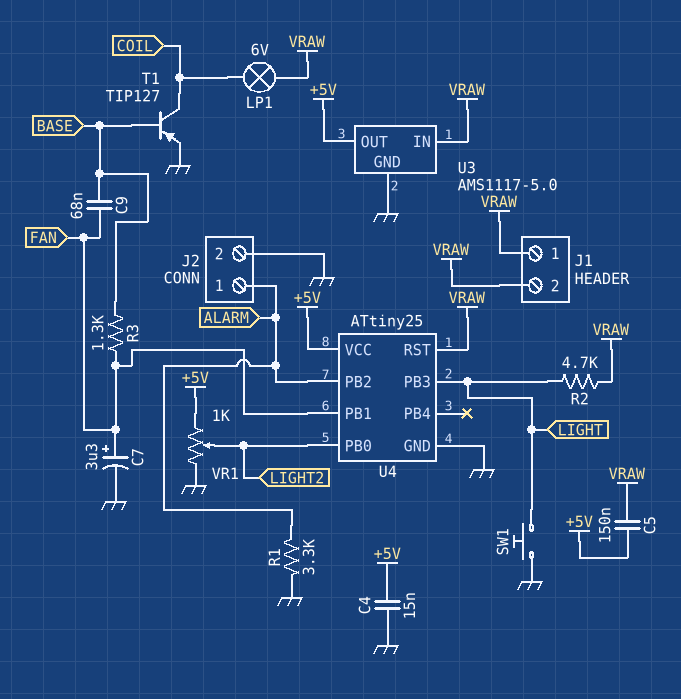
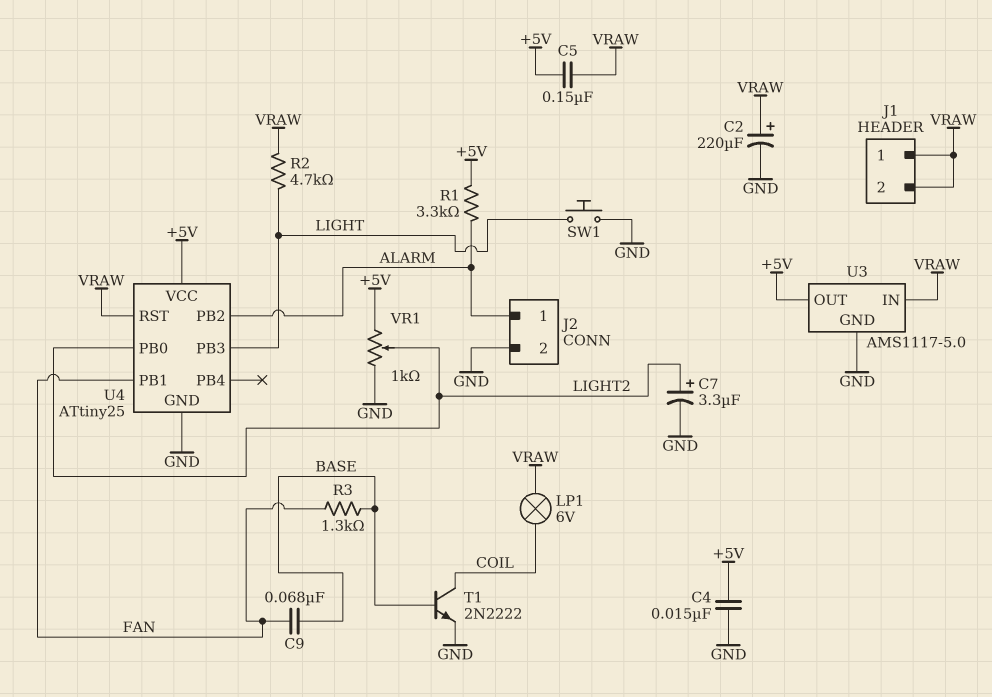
C2: none -> 220uF (plus VRAW, minus GND)
C7: 3.3uF (plus FAN, minus GND) -> 3.3uF (plus LIGHT2, minus GND)
R1: 3.3k (ALARM, GND) -> 3.3k (+5V, ALARM)
T1: PNP TIP127 (B BASE, C COIL, E GND) -> NPN 2N2222 (B BASE, C COIL, E GND)

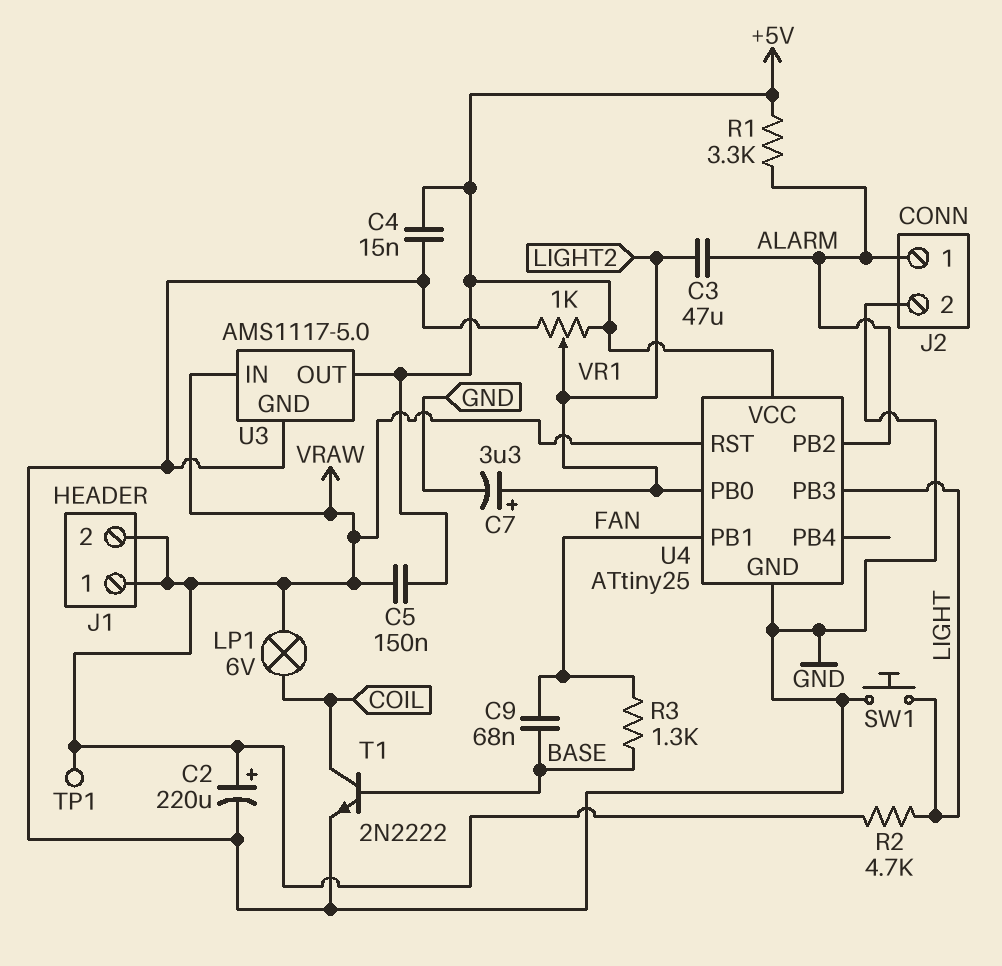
C3: none -> 47uF (ALARM, LIGHT2)
TP1: none -> test point (VRAW)

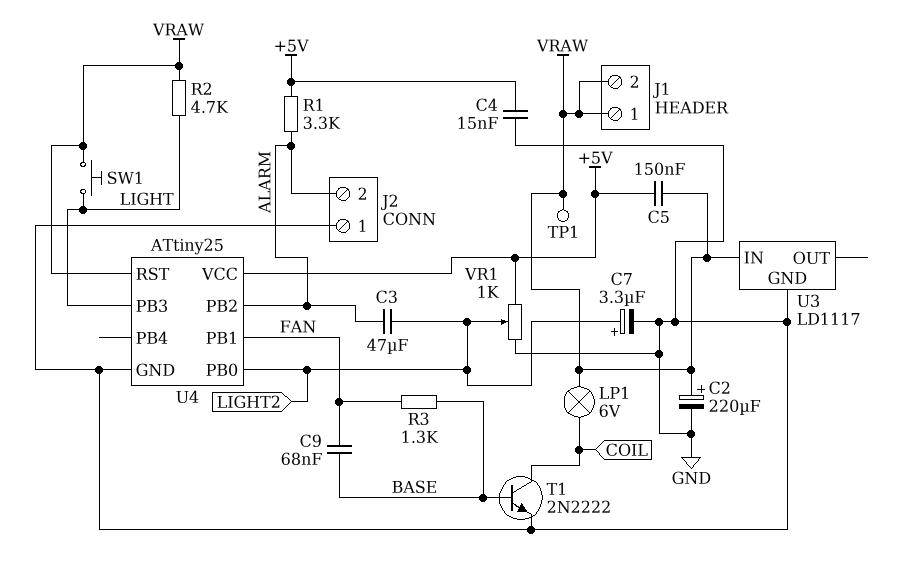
J2 pin 1: ALARM -> GND
J2 pin 2: GND -> ALARM
SW1: button (GND, LIGHT) -> button (LIGHT, VRAW)
U3: AMS1117-5.0 -> LD1117
U3 pin OUT: +5V -> none

